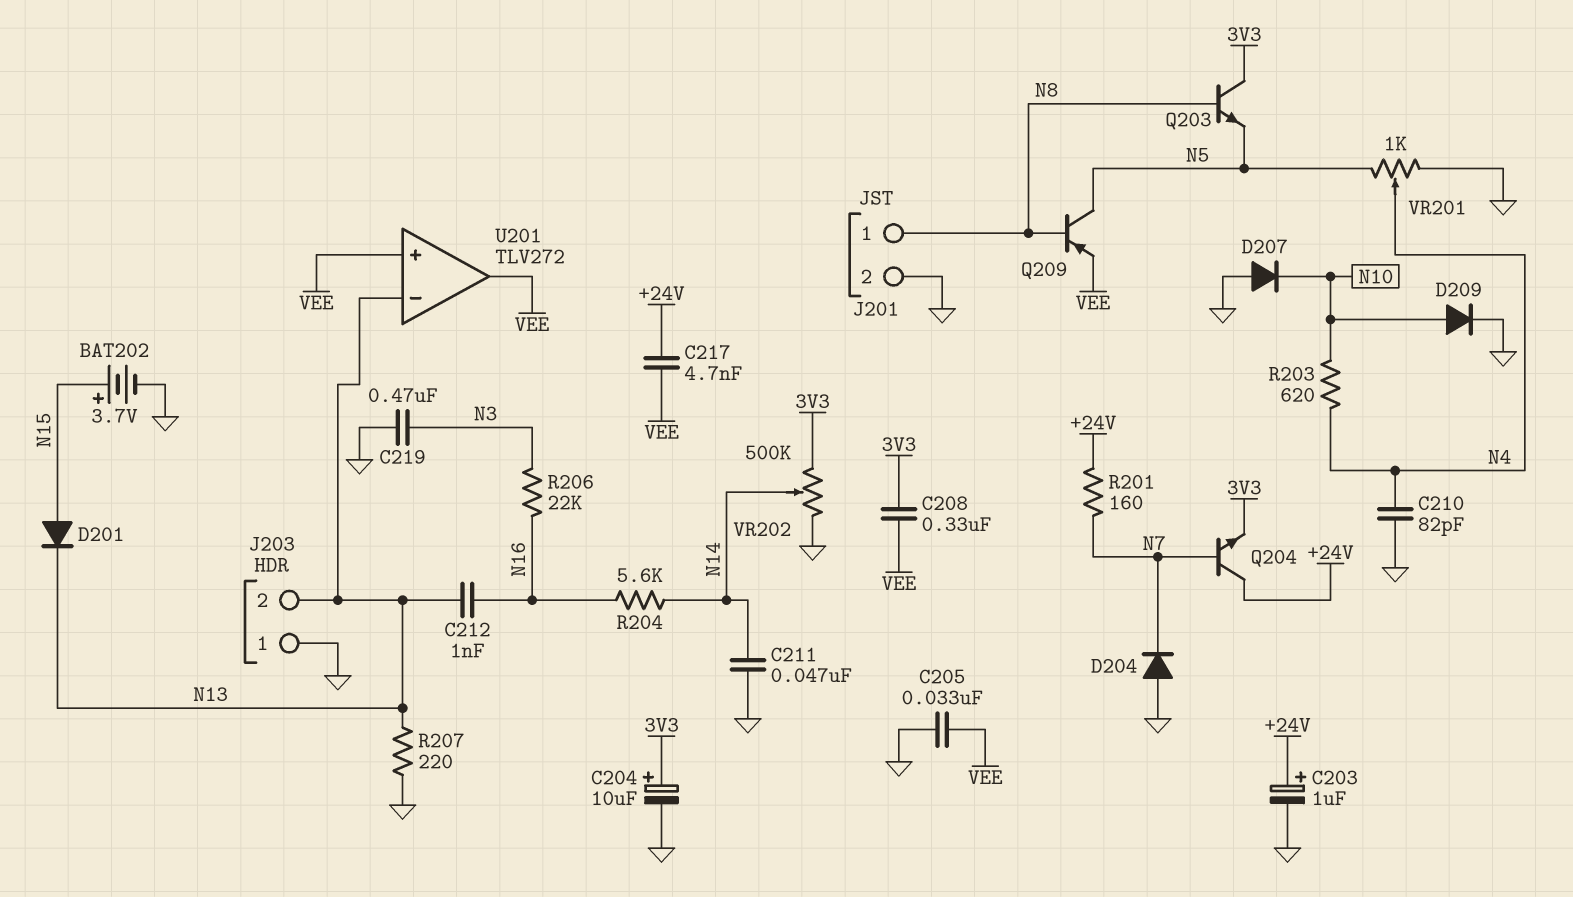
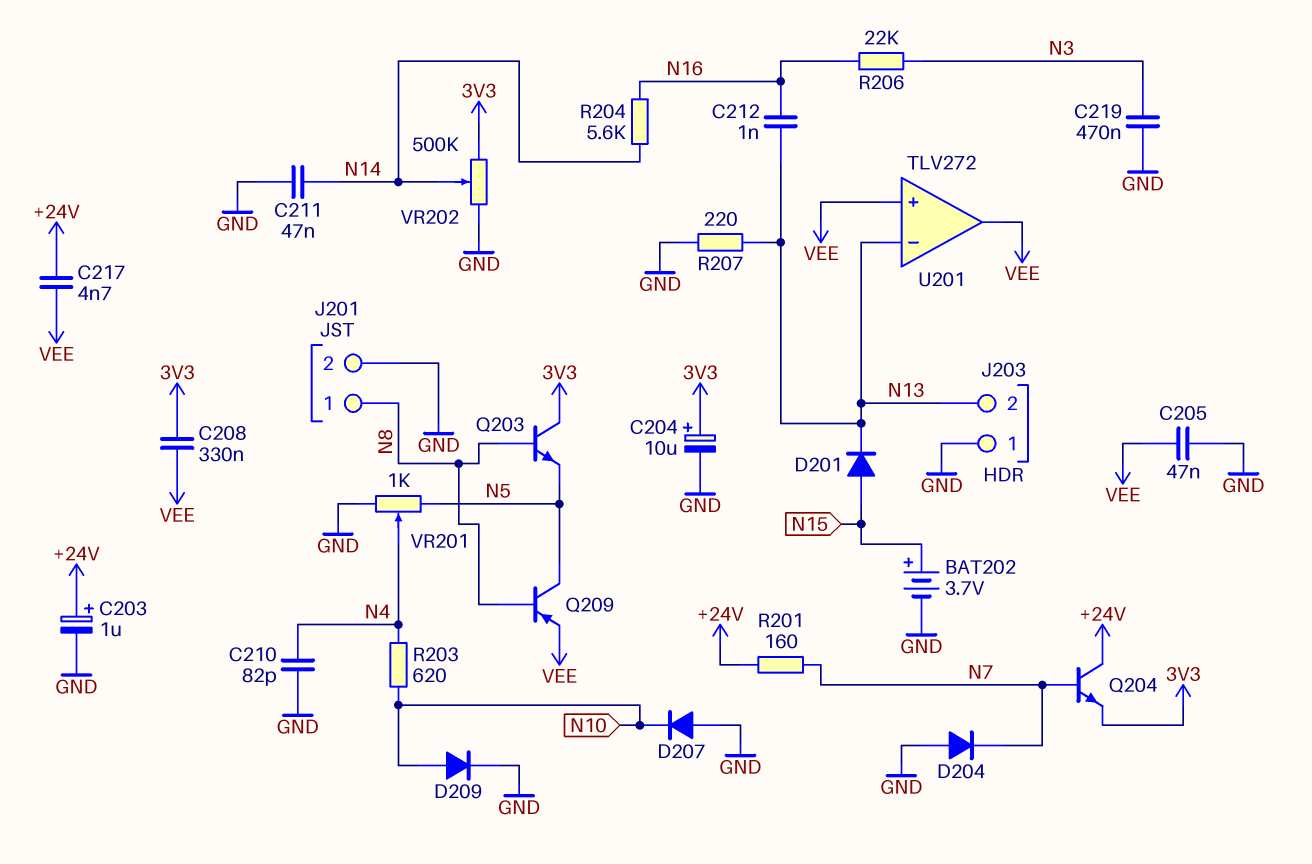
C205: 33nF (GND, VEE) -> 47nF (GND, VEE)

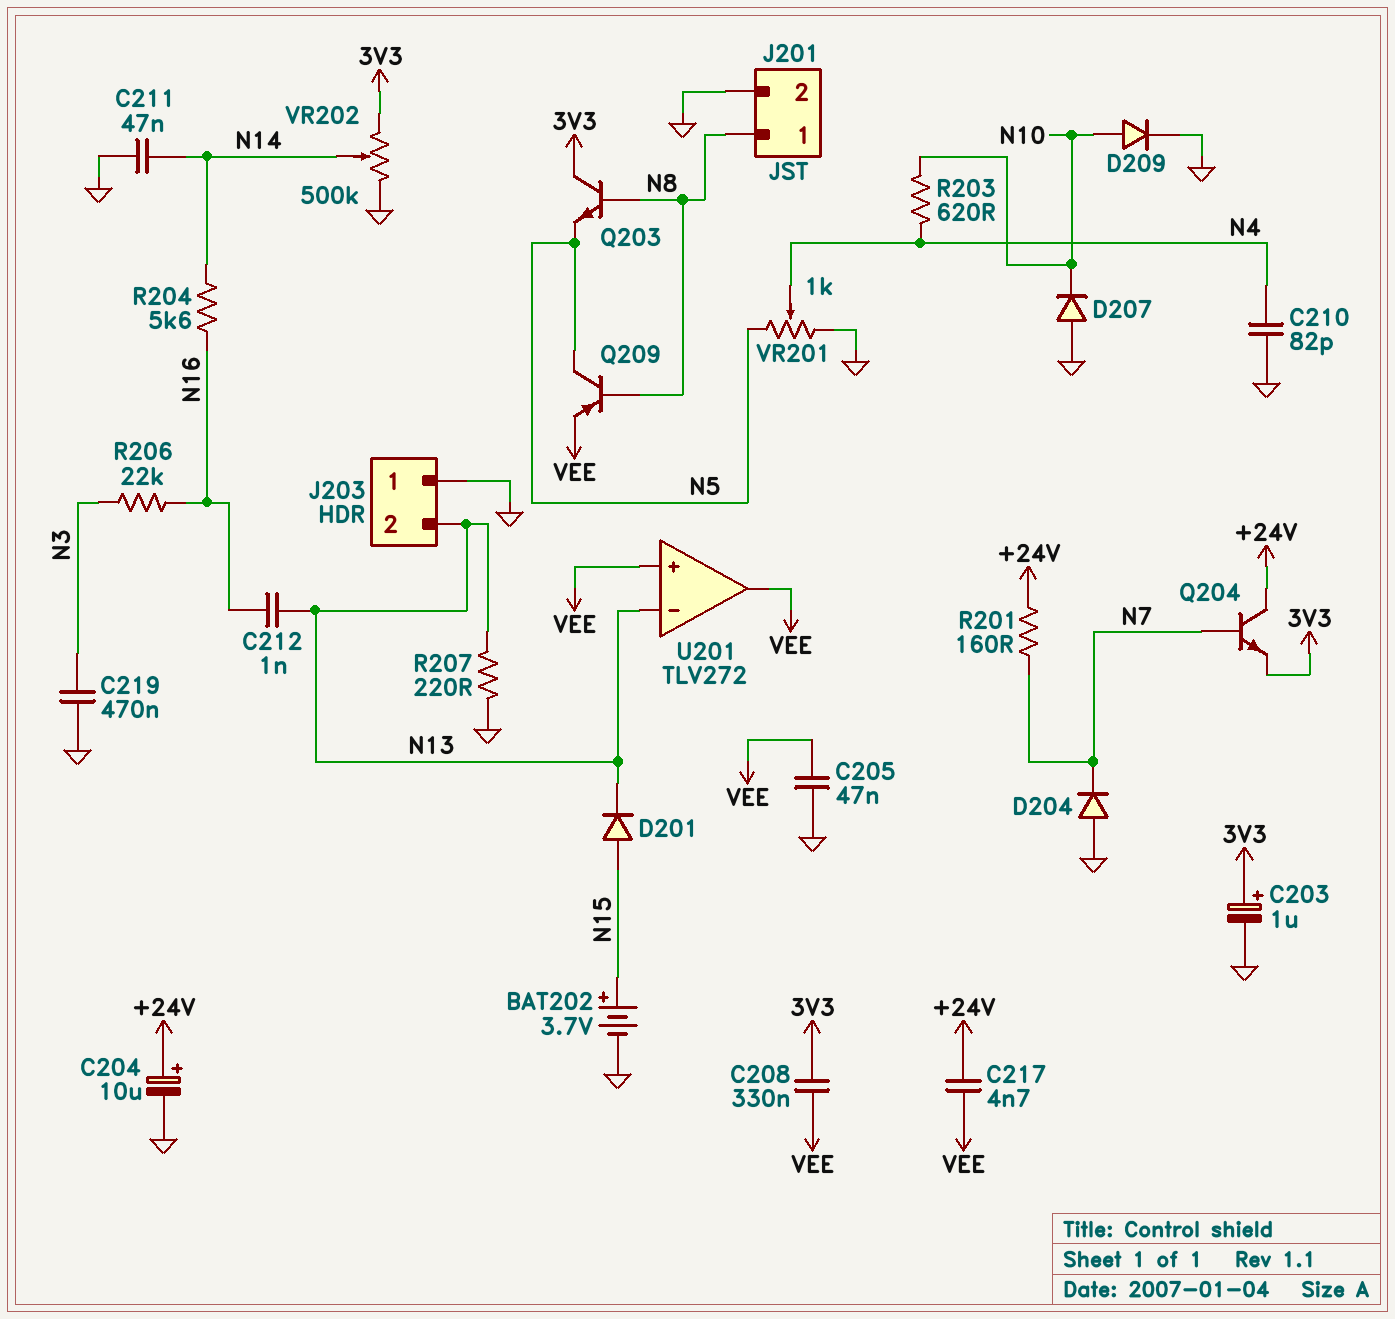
C203: 1uF (plus +24V, minus GND) -> 1uF (plus 3V3, minus GND)
C204: 10uF (plus 3V3, minus GND) -> 10uF (plus +24V, minus GND)

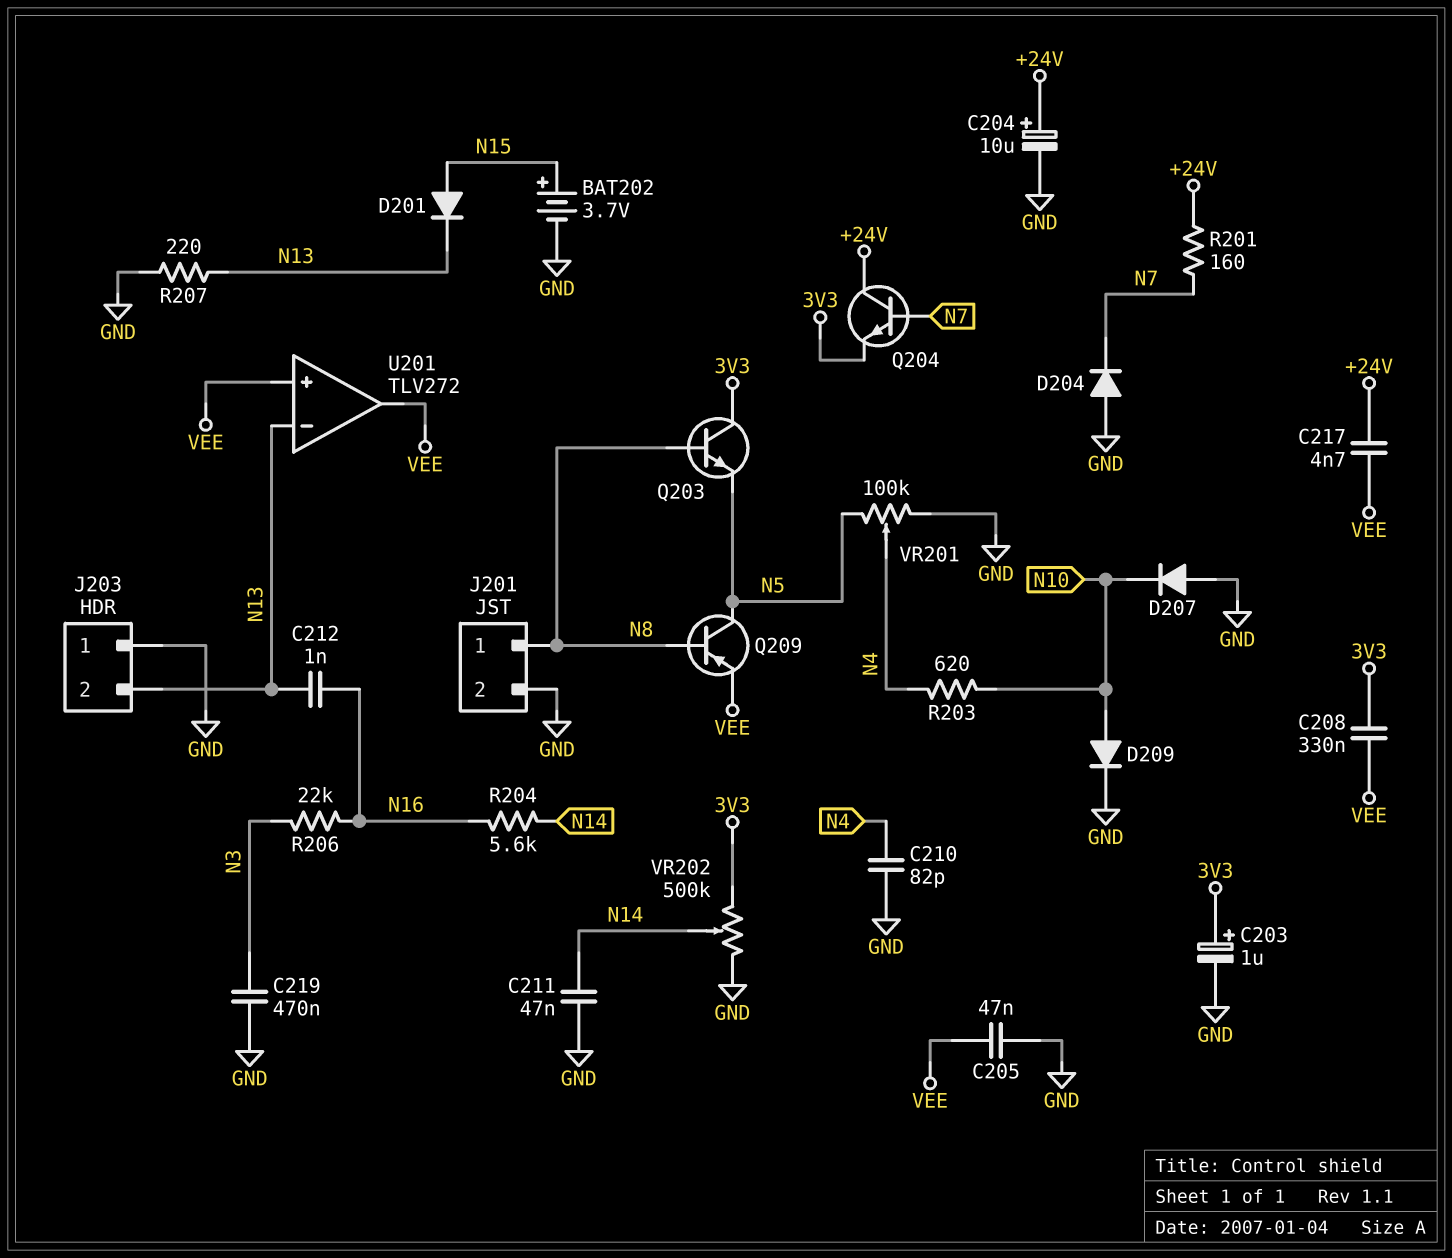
VR201: 1k (GND, N5, wiper N4) -> 100k (GND, N5, wiper N4)

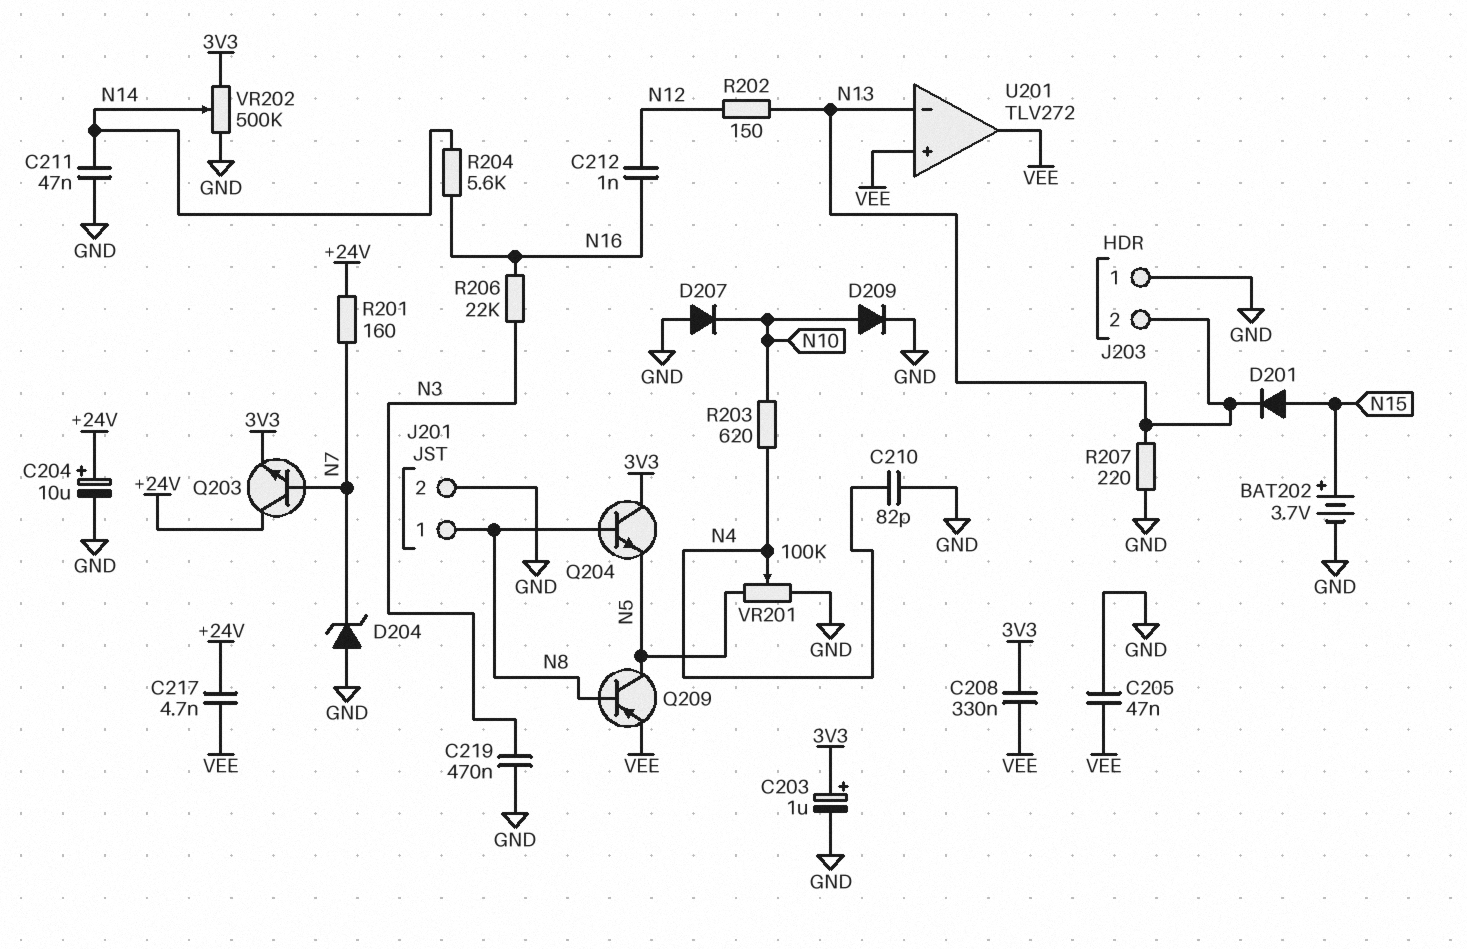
C212: 1nF (N13, N16) -> 1nF (N12, N16)
D204: diode (A GND, K N7) -> zener (A GND, K N7)
Q203: NPN (B N8, C 3V3, E N5) -> NPN (B N7, C +24V, E 3V3)
Q204: NPN (B N7, C +24V, E 3V3) -> NPN (B N8, C 3V3, E N5)
R202: none -> 150 (N12, N13)

